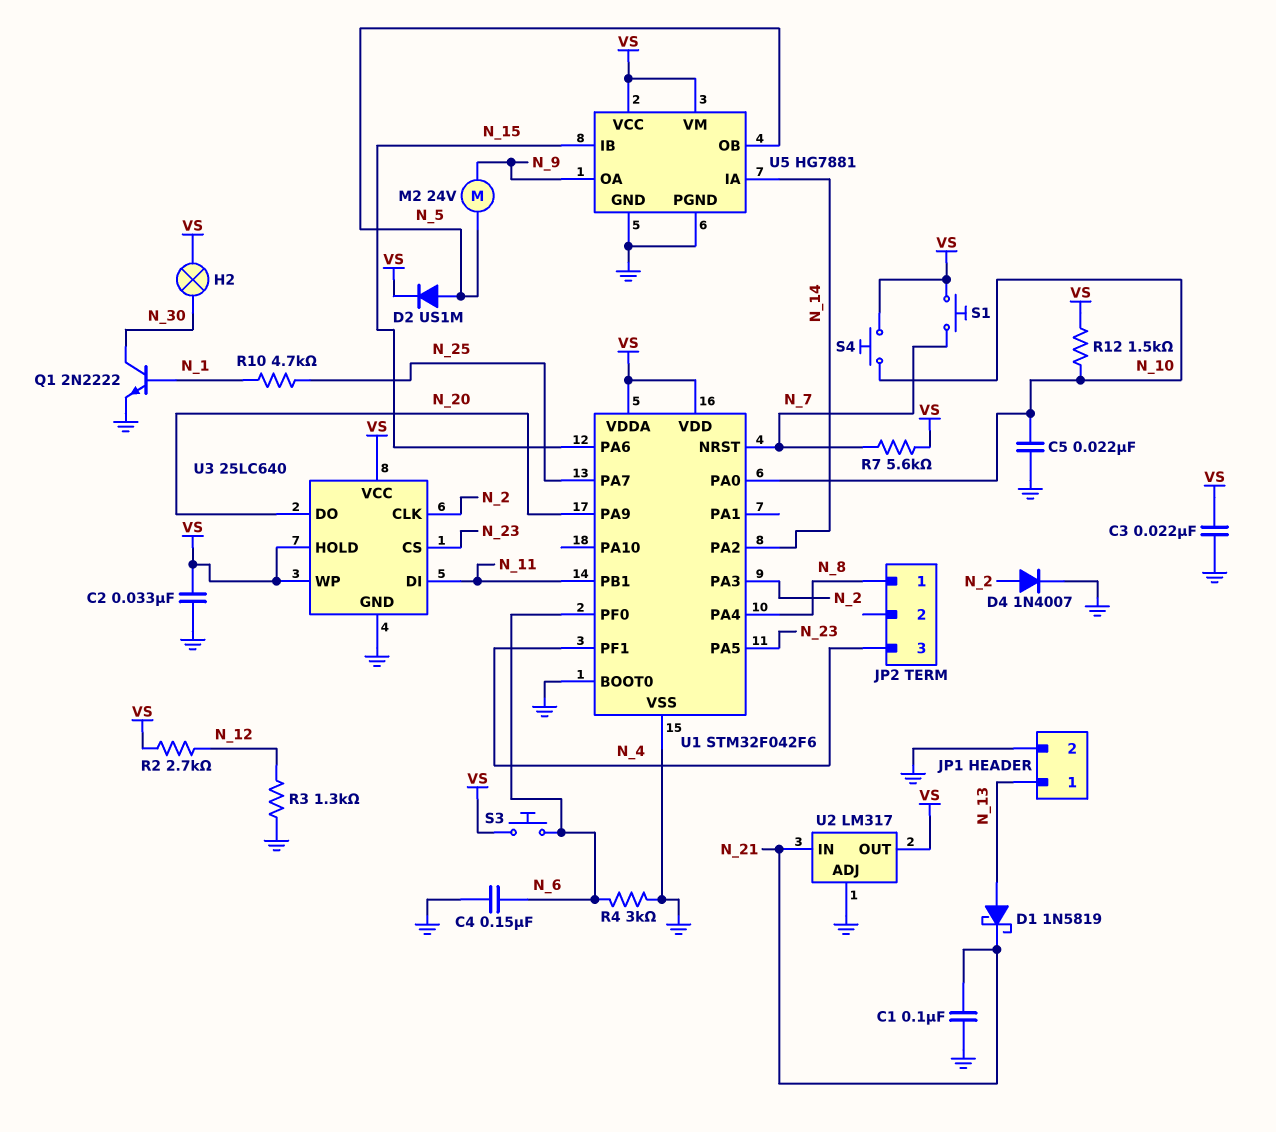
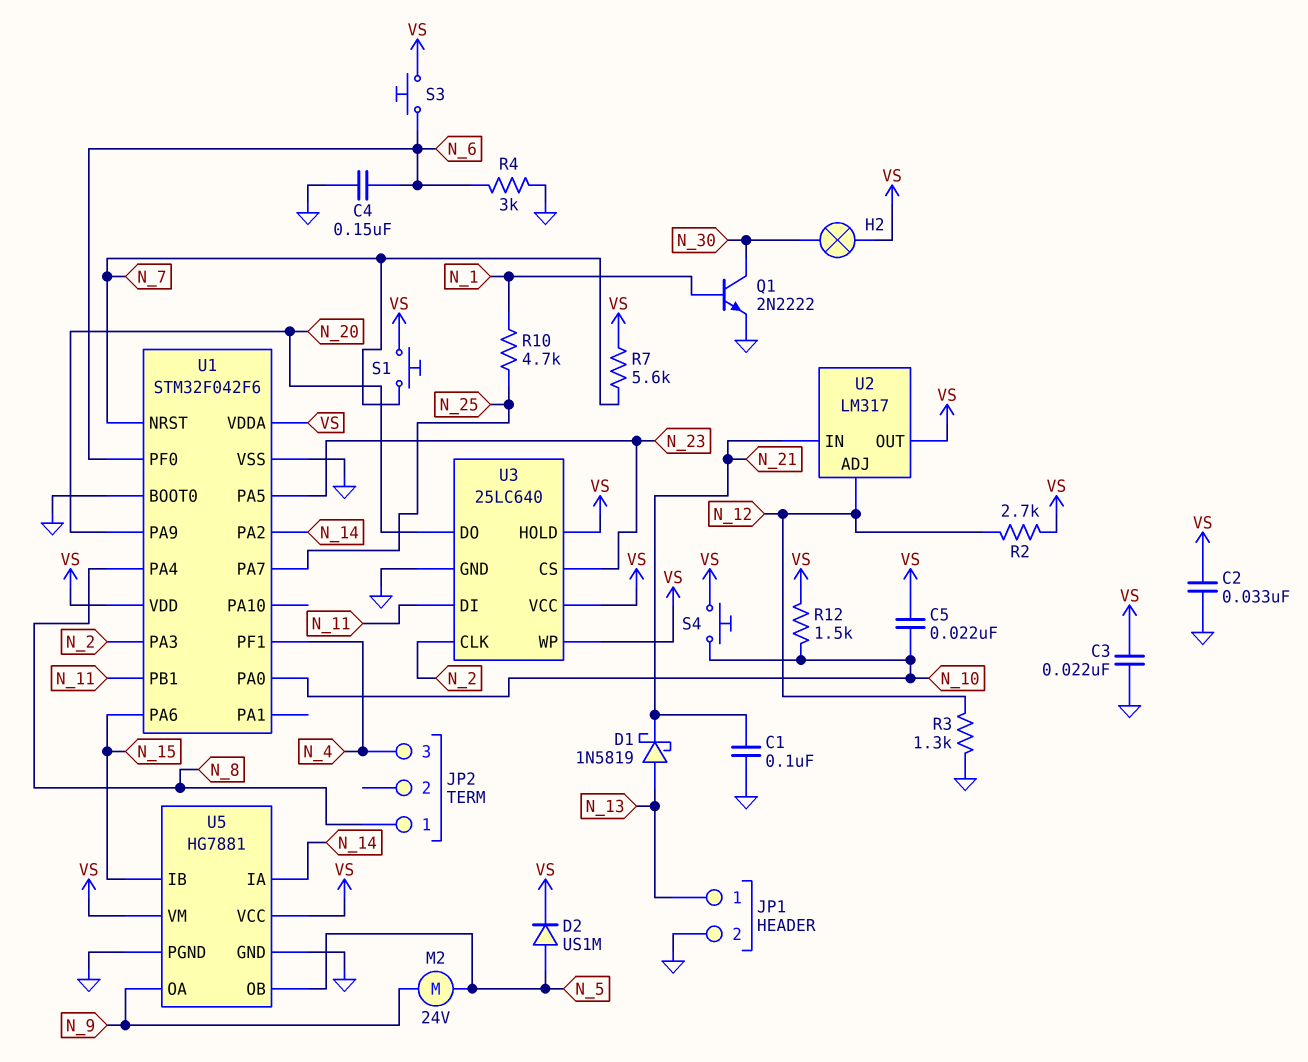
C5: 22nF (GND, N_10) -> 22nF (N_10, VS)
D4: diode 1N4007 (A N_2, K GND) -> none
U2 pin ADJ: GND -> N_12

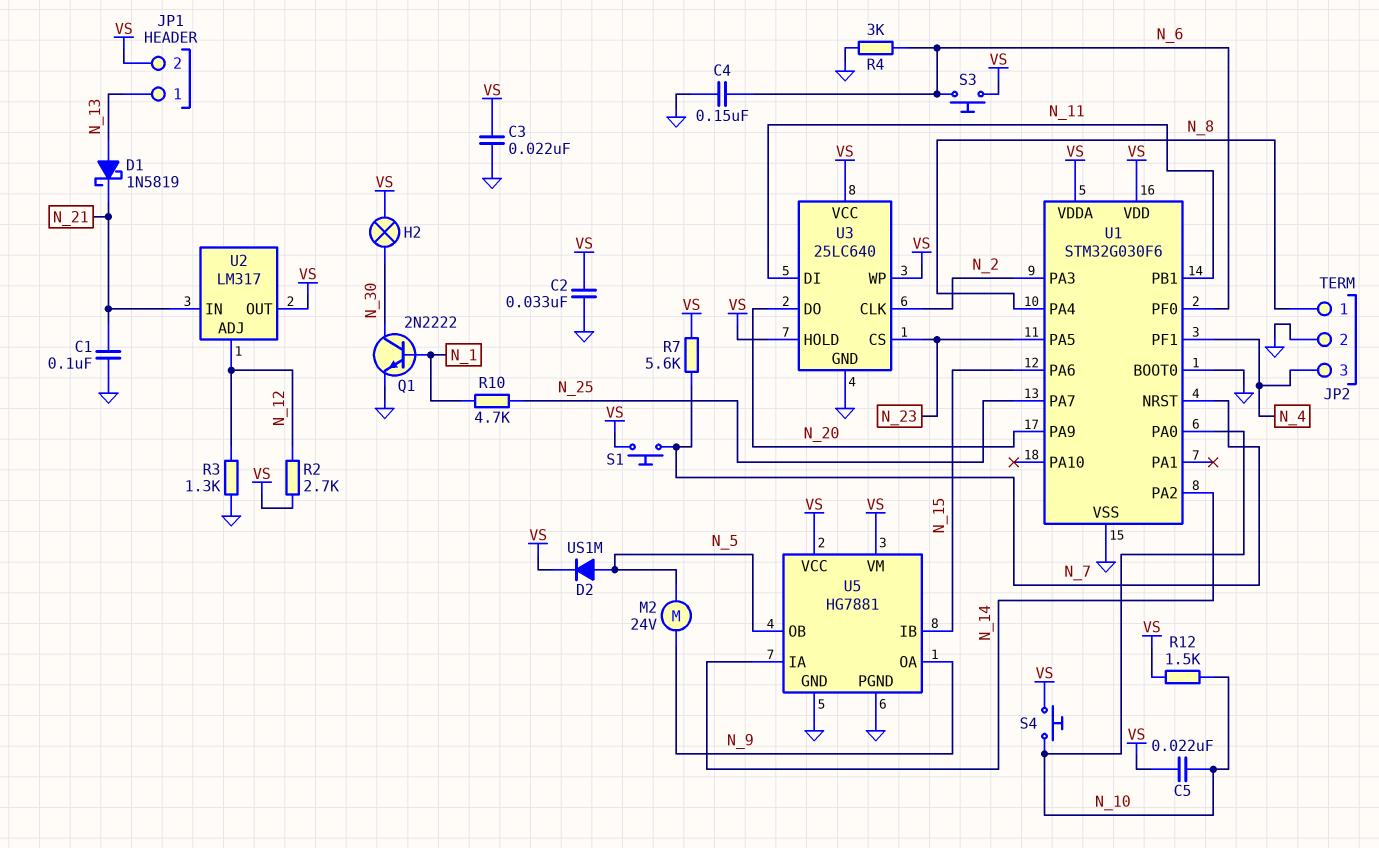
JP1 pin 2: GND -> VS
JP2 pin 2: none -> GND
U1: STM32F042F6 -> STM32G030F6

